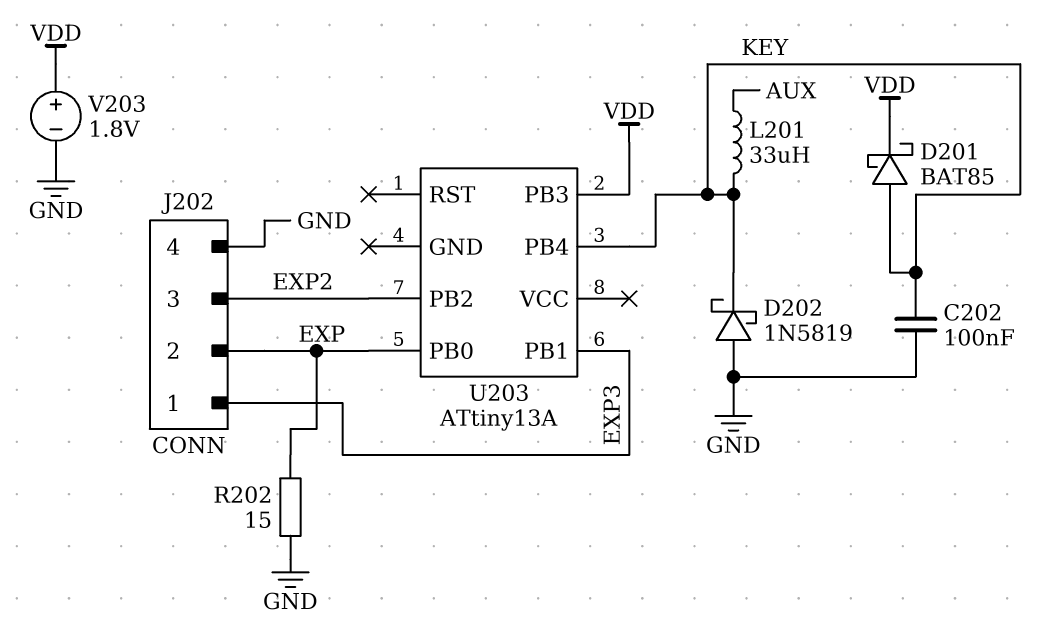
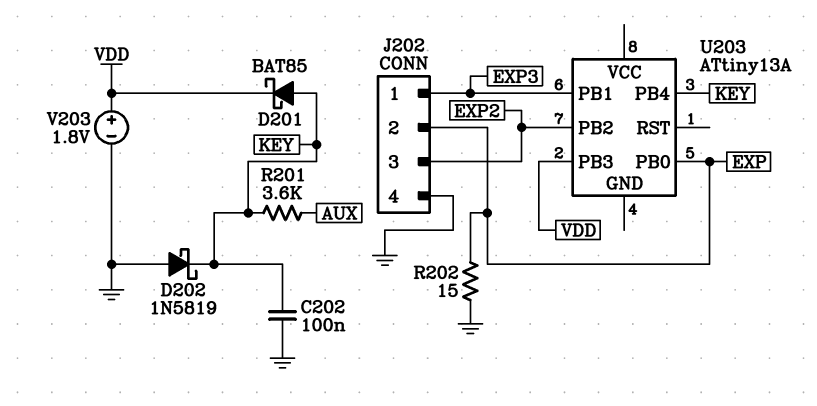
L201: 33uH (AUX, KEY) -> none
R201: none -> 3.6k (AUX, KEY)

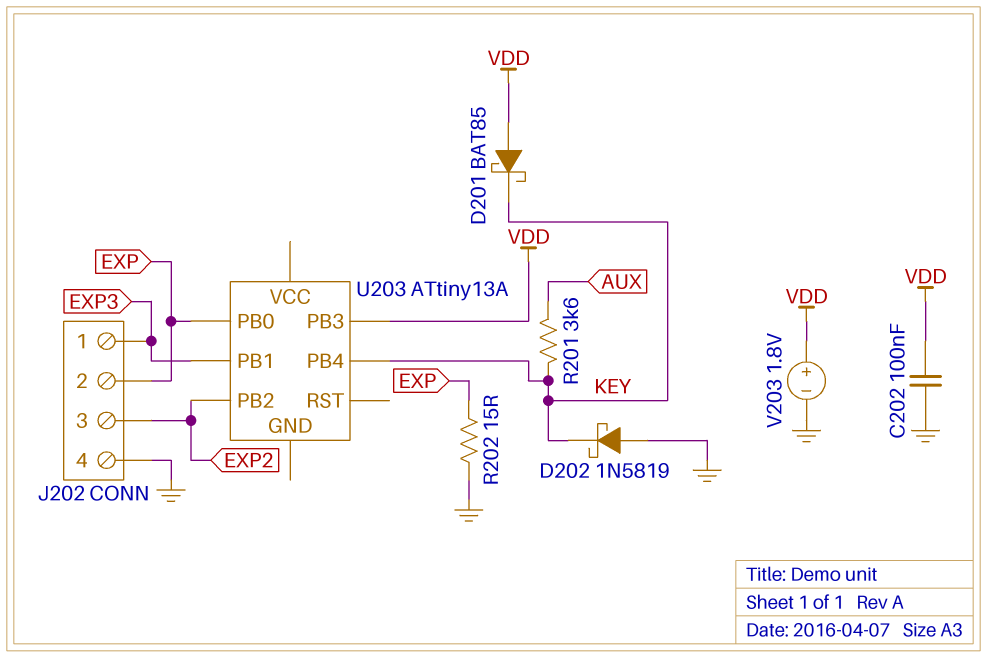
C202: 100nF (GND, KEY) -> 100nF (GND, VDD)
D201: schottky BAT85 (A KEY, K VDD) -> schottky BAT85 (A VDD, K KEY)

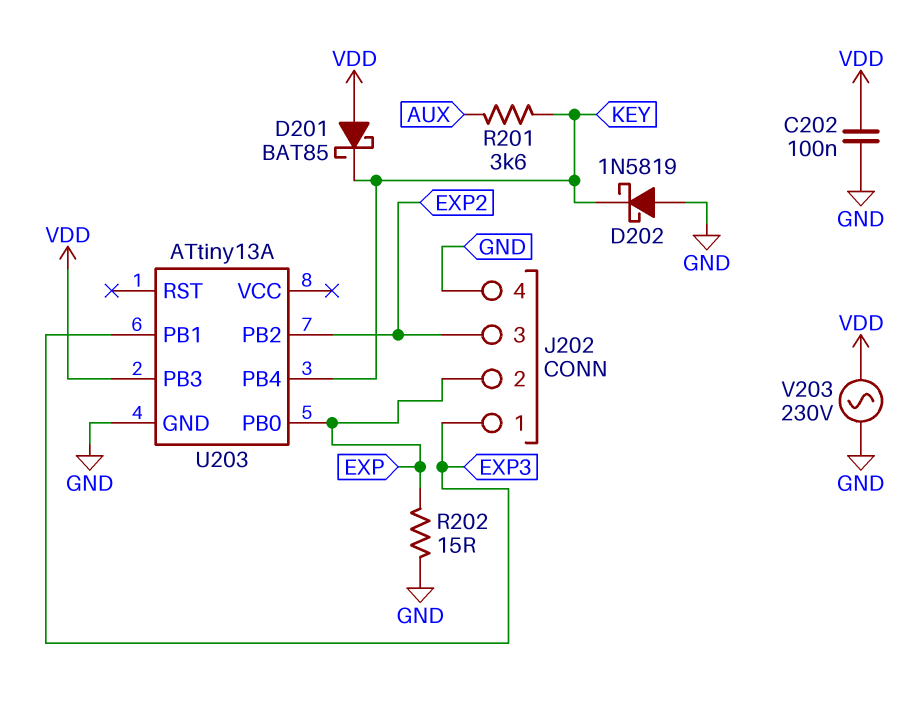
U203 pin GND: none -> GND
V203: 1.8V (plus VDD, minus GND) -> AC 230V (GND, VDD)

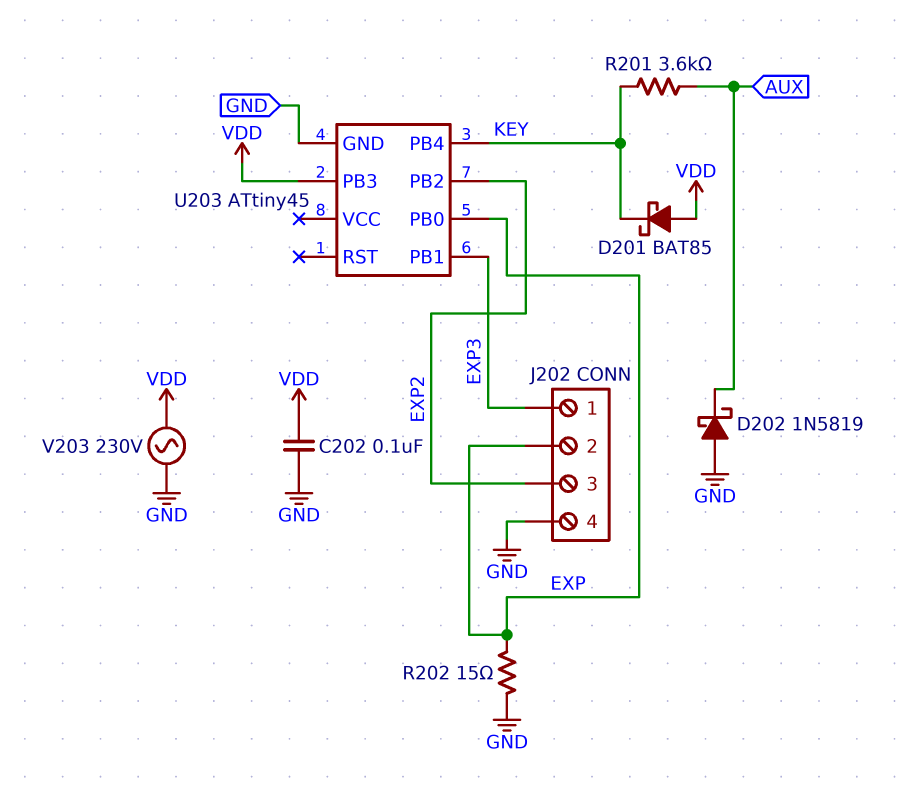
D202: schottky 1N5819 (A GND, K KEY) -> schottky 1N5819 (A GND, K AUX)
U203: ATtiny13A -> ATtiny45

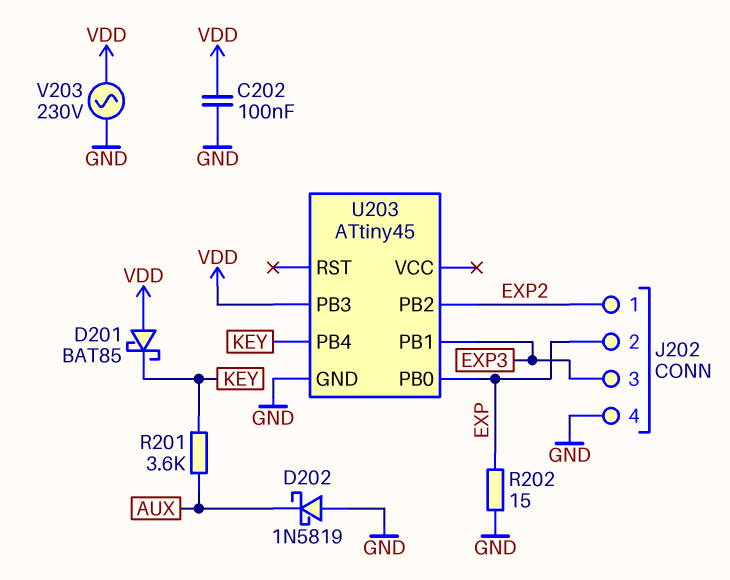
J202 pin 1: EXP3 -> EXP2
J202 pin 3: EXP2 -> EXP3

